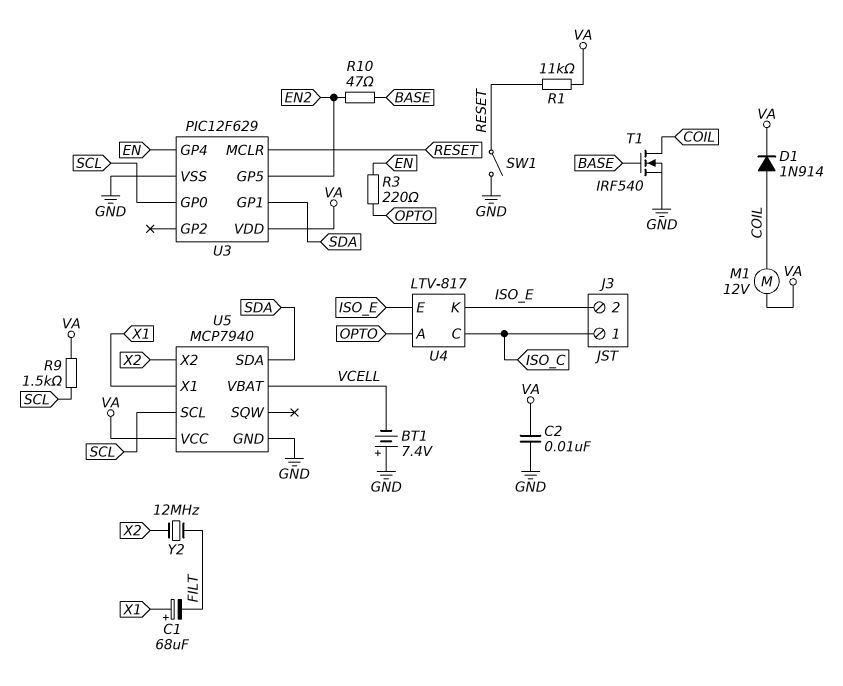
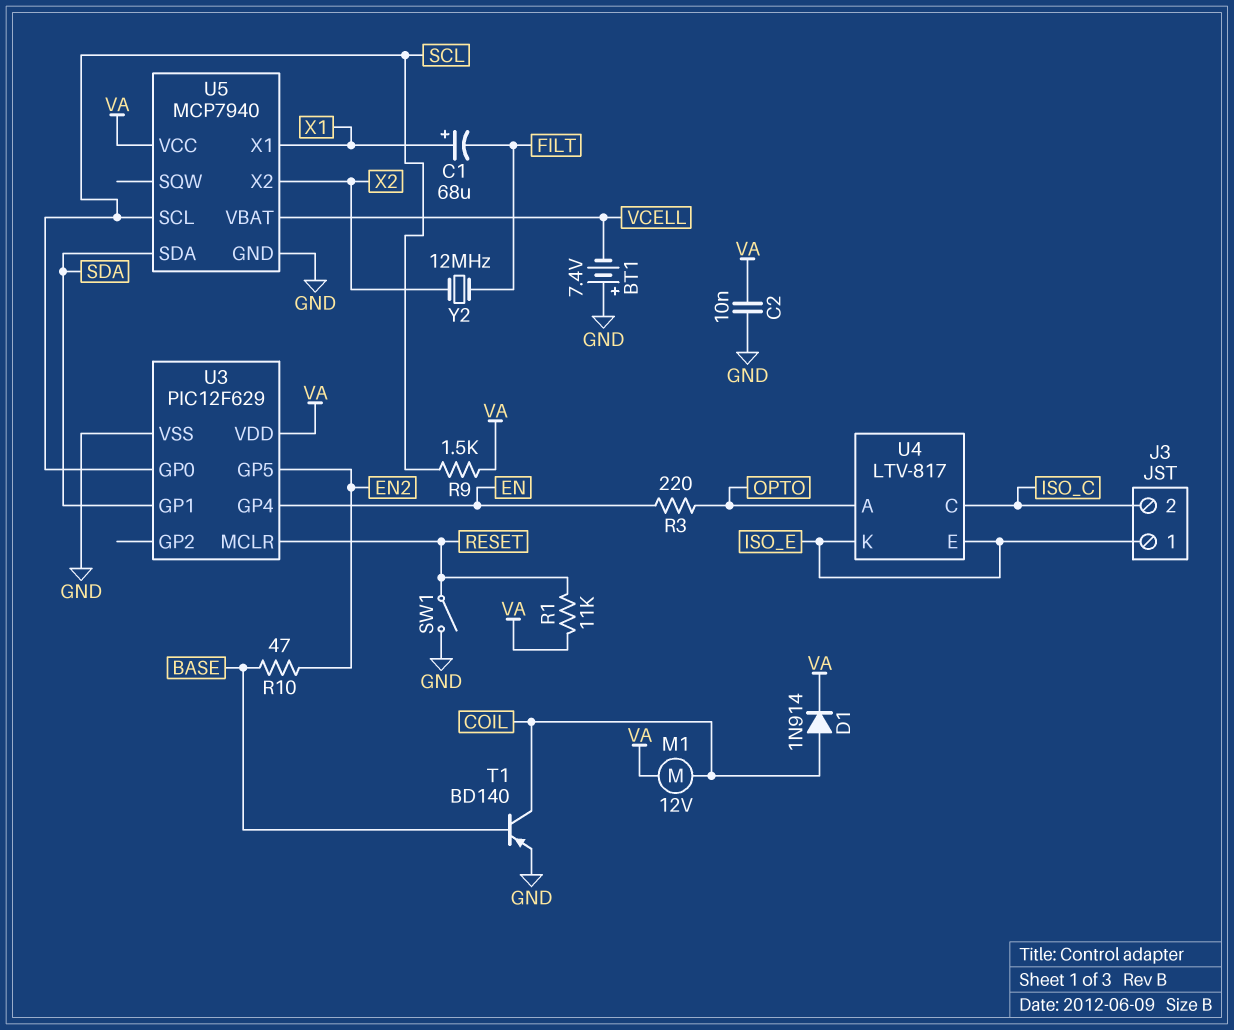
J3 pin 1: ISO_C -> ISO_E
J3 pin 2: ISO_E -> ISO_C
T1: NMOS IRF540 (G BASE, D COIL, S GND) -> PNP BD140 (B BASE, C COIL, E GND)

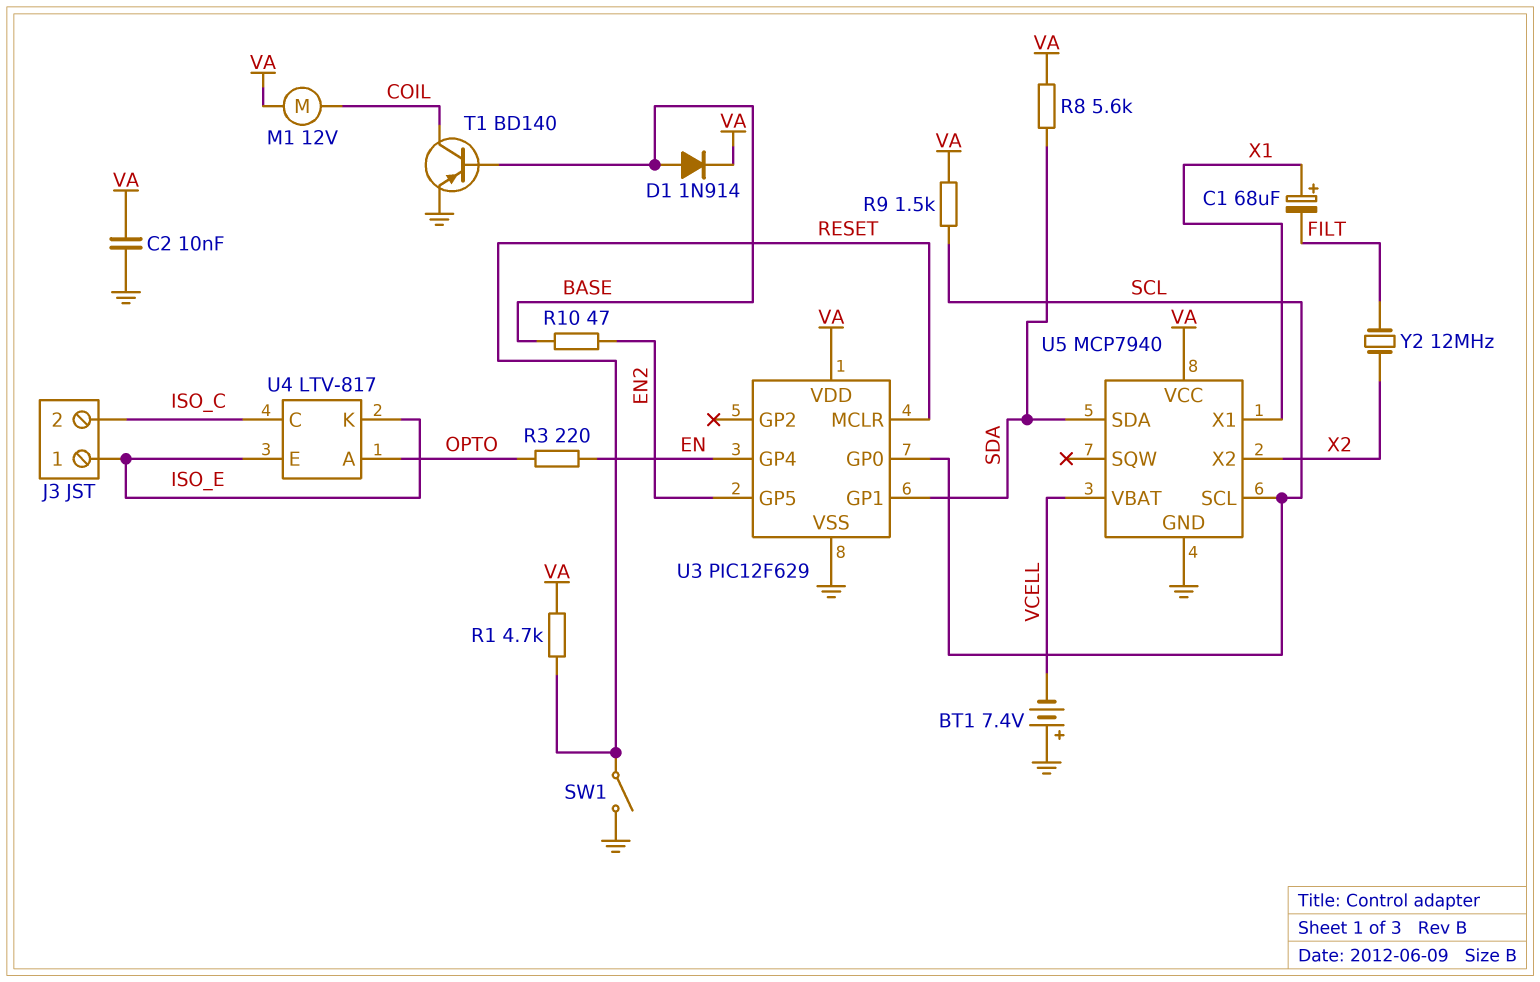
D1: diode 1N914 (A COIL, K VA) -> diode 1N914 (A BASE, K VA)
R1: 11k (RESET, VA) -> 4.7k (RESET, VA)
R8: none -> 5.6k (SDA, VA)

